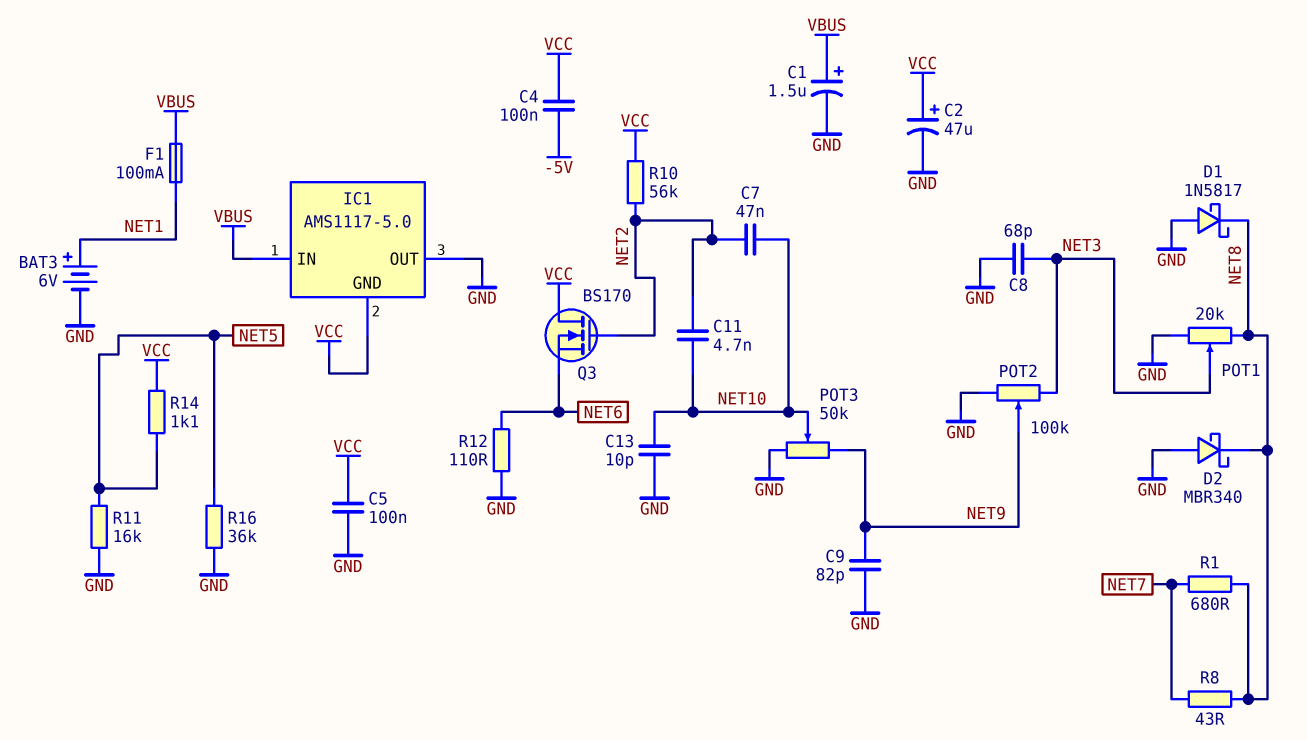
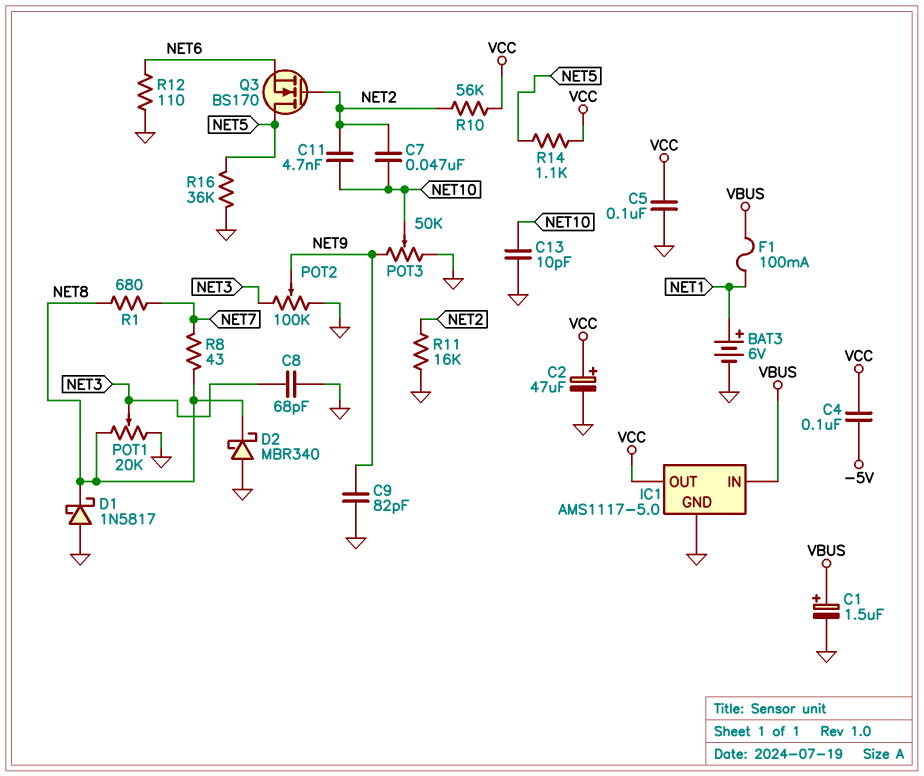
IC1 pin GND: VCC -> GND
IC1 pin OUT: GND -> VCC
Q3: NMOS BS170 (G NET2, D VCC, S NET6) -> NMOS BS170 (G NET2, D NET5, S NET6)
R11: 16k (GND, NET5) -> 16k (GND, NET2)

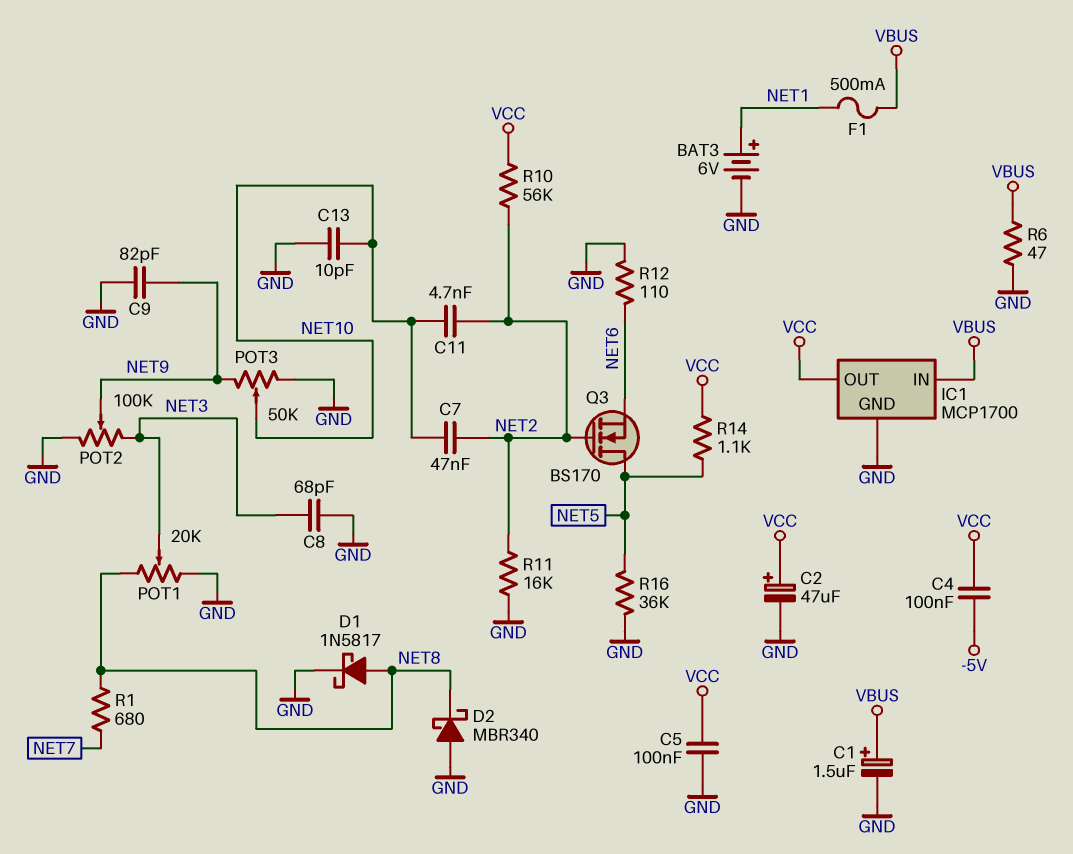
D1: schottky 1N5817 (A GND, K NET8) -> schottky 1N5817 (A NET8, K GND)
F1: 100mA (NET1, VBUS) -> 500mA (NET1, VBUS)
IC1: AMS1117-5.0 -> MCP1700
R6: none -> 47 (GND, VBUS)
R8: 43 (NET7, NET8) -> none

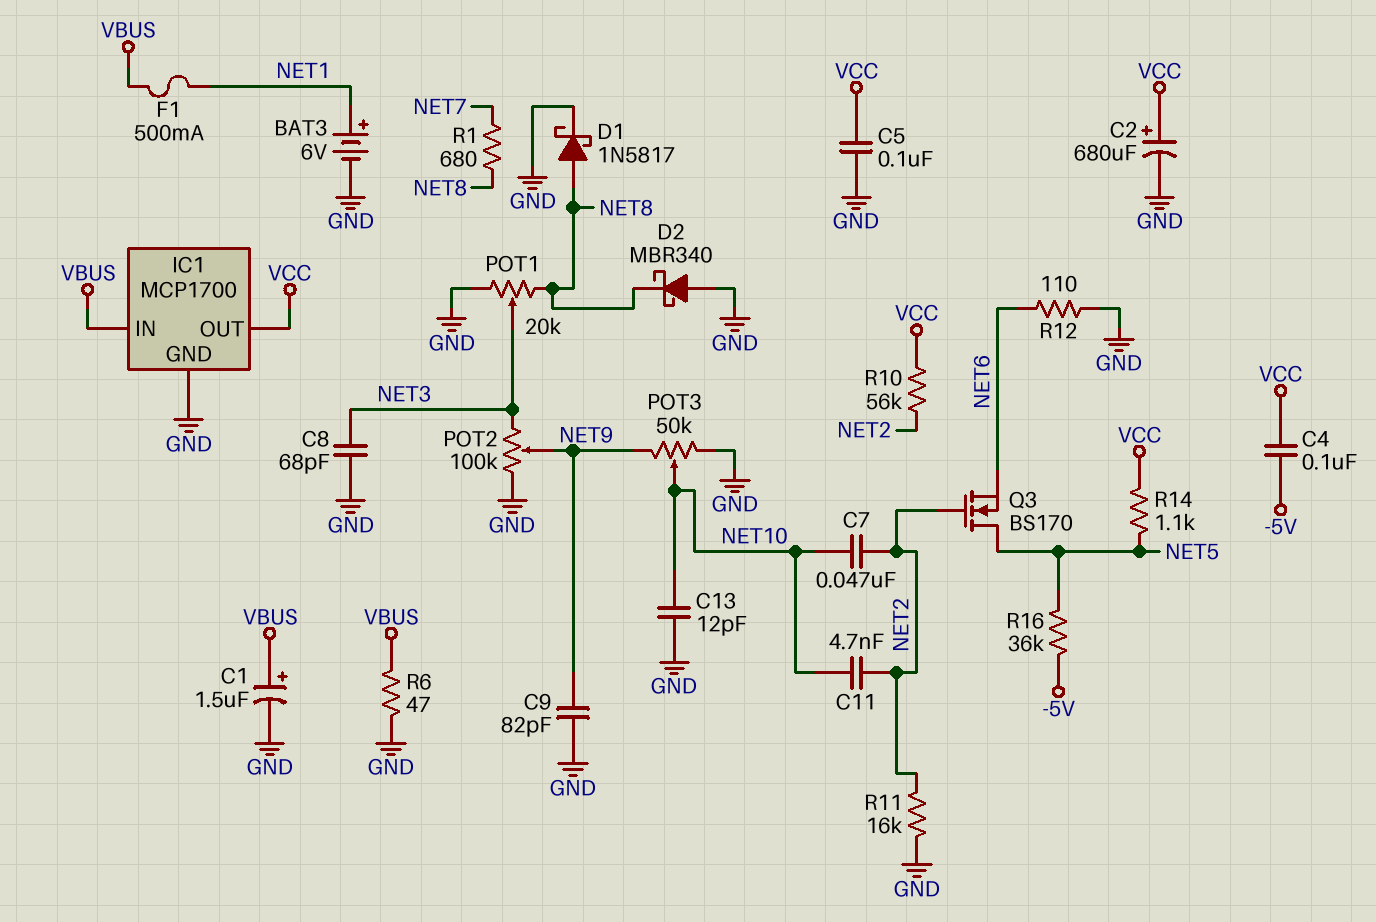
C2: 47uF (plus VCC, minus GND) -> 680uF (plus VCC, minus GND)
C13: 10pF (GND, NET10) -> 12pF (GND, NET10)
R16: 36k (GND, NET5) -> 36k (-5V, NET5)

